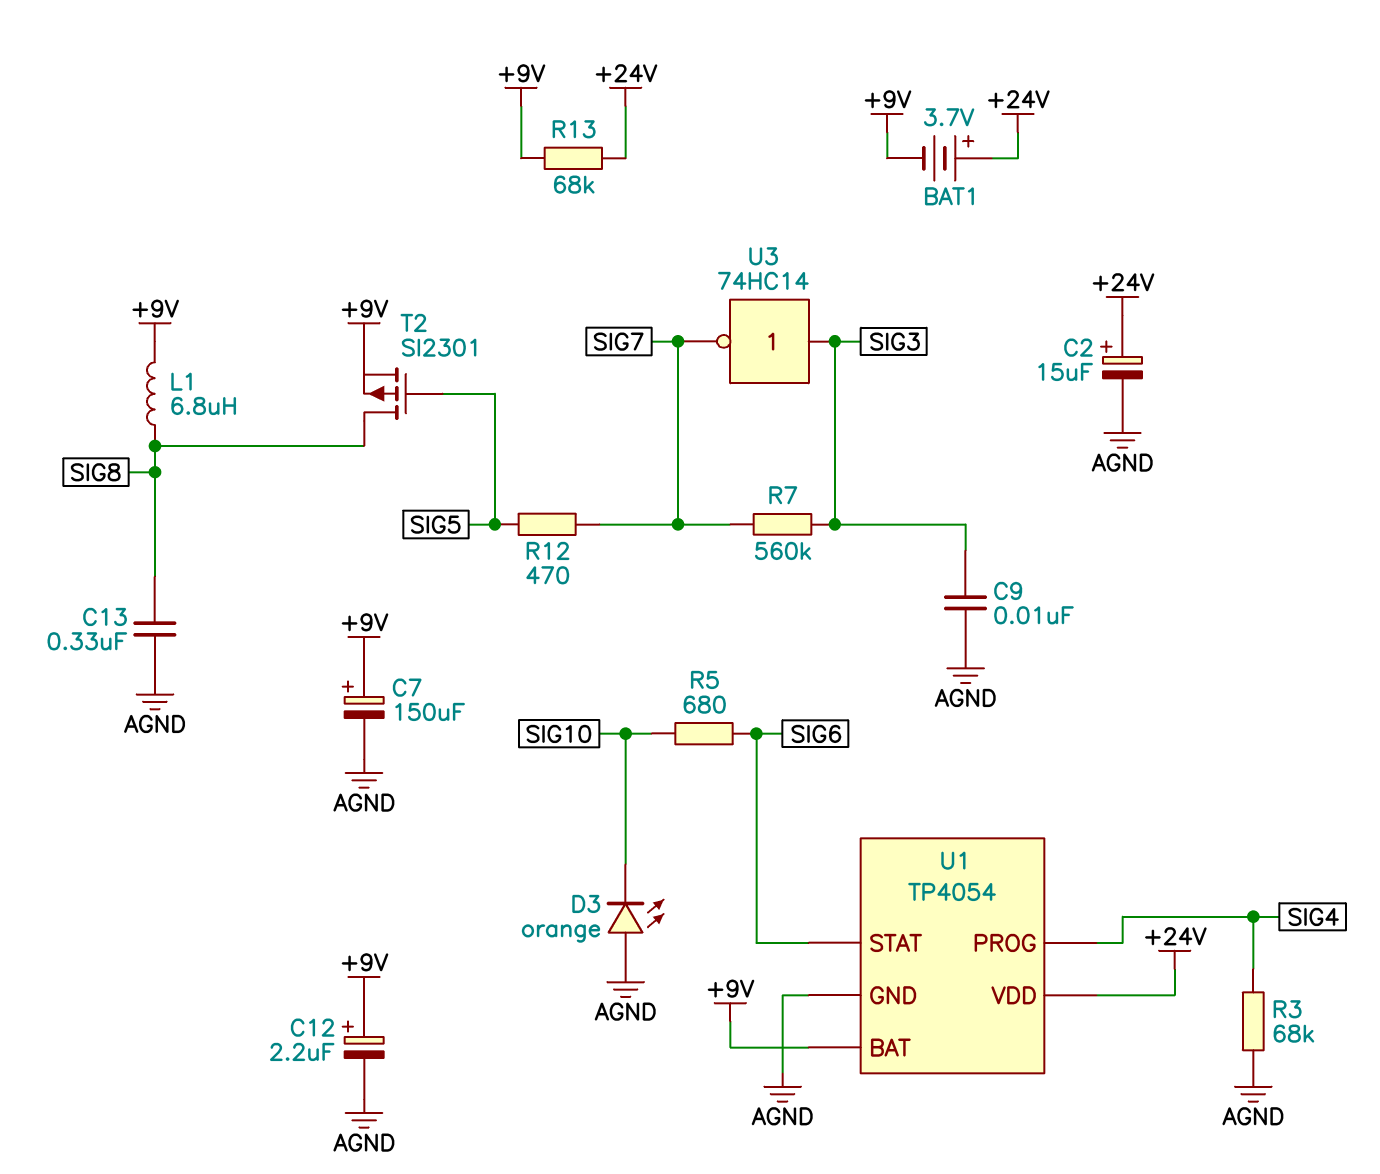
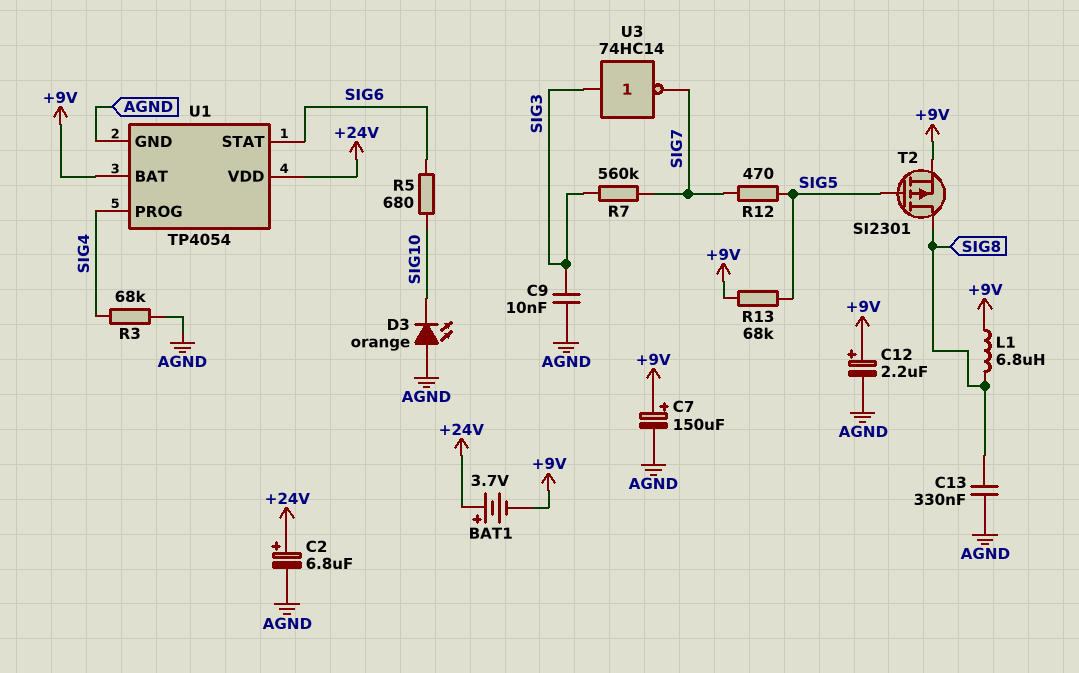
C2: 15uF (plus +24V, minus AGND) -> 6.8uF (plus +24V, minus AGND)
R13: 68k (+9V, +24V) -> 68k (+9V, SIG5)

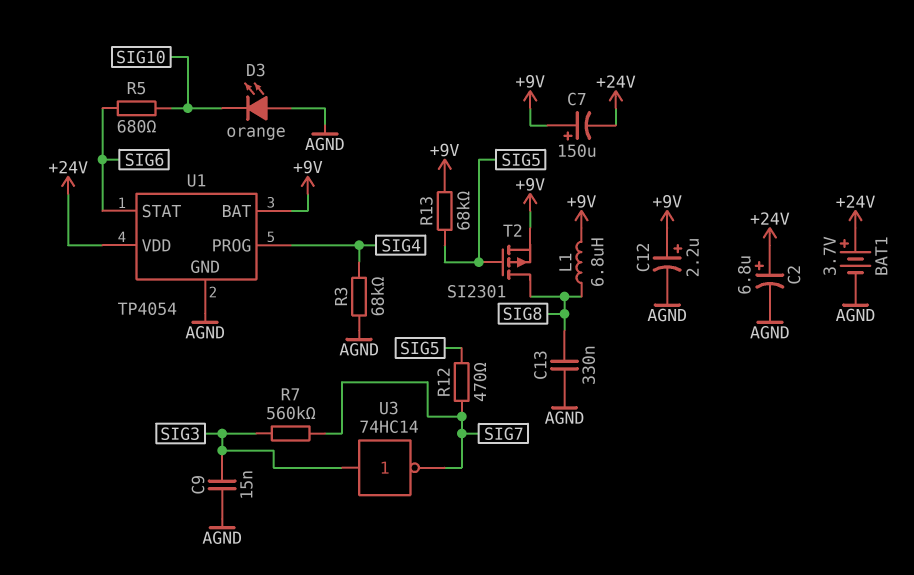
BAT1: 3.7V (plus +24V, minus +9V) -> 3.7V (plus +24V, minus AGND)
C7: 150uF (plus +9V, minus AGND) -> 150uF (plus +9V, minus +24V)
C9: 10nF (AGND, SIG3) -> 15nF (AGND, SIG3)

